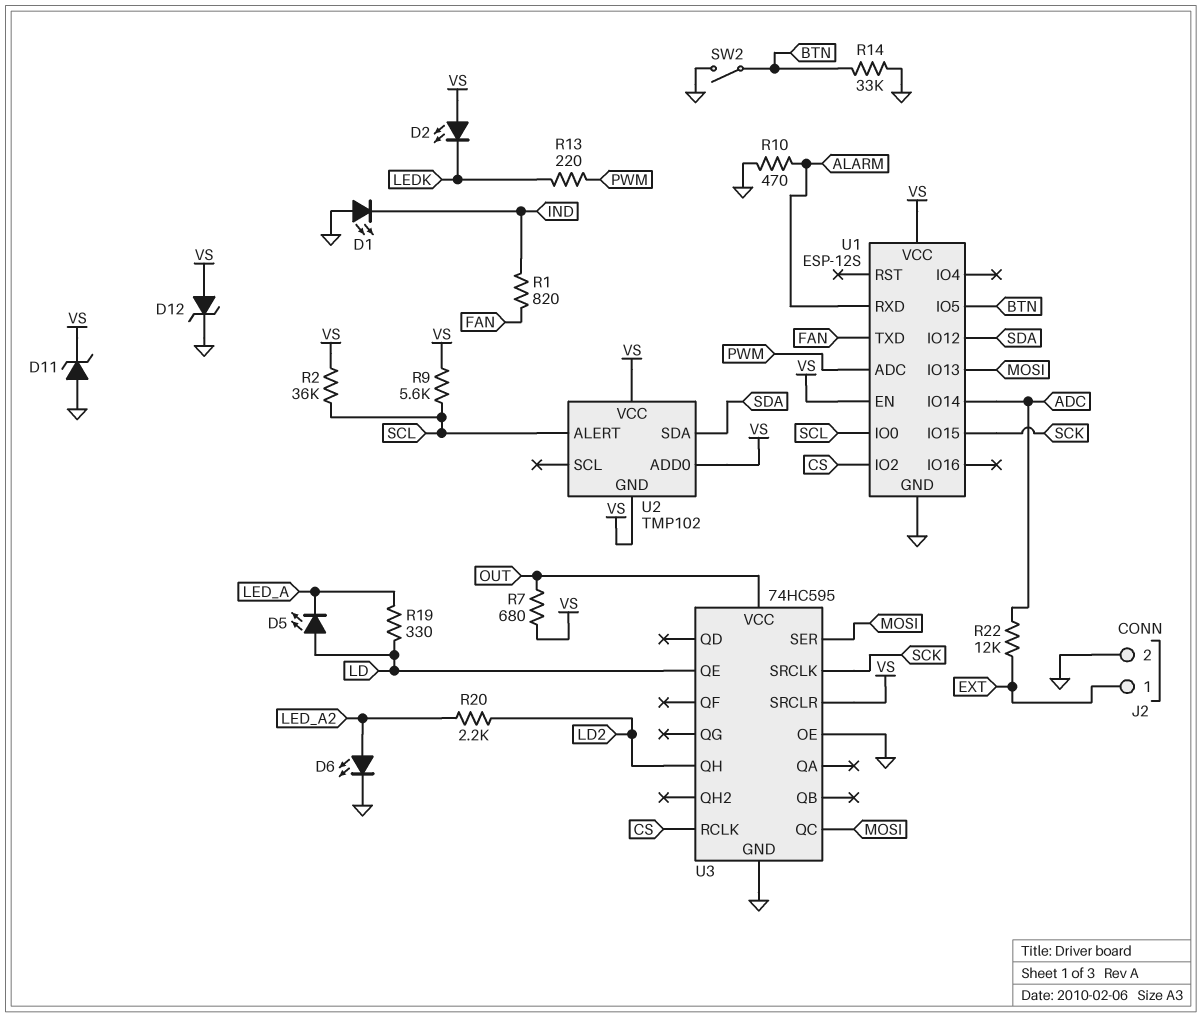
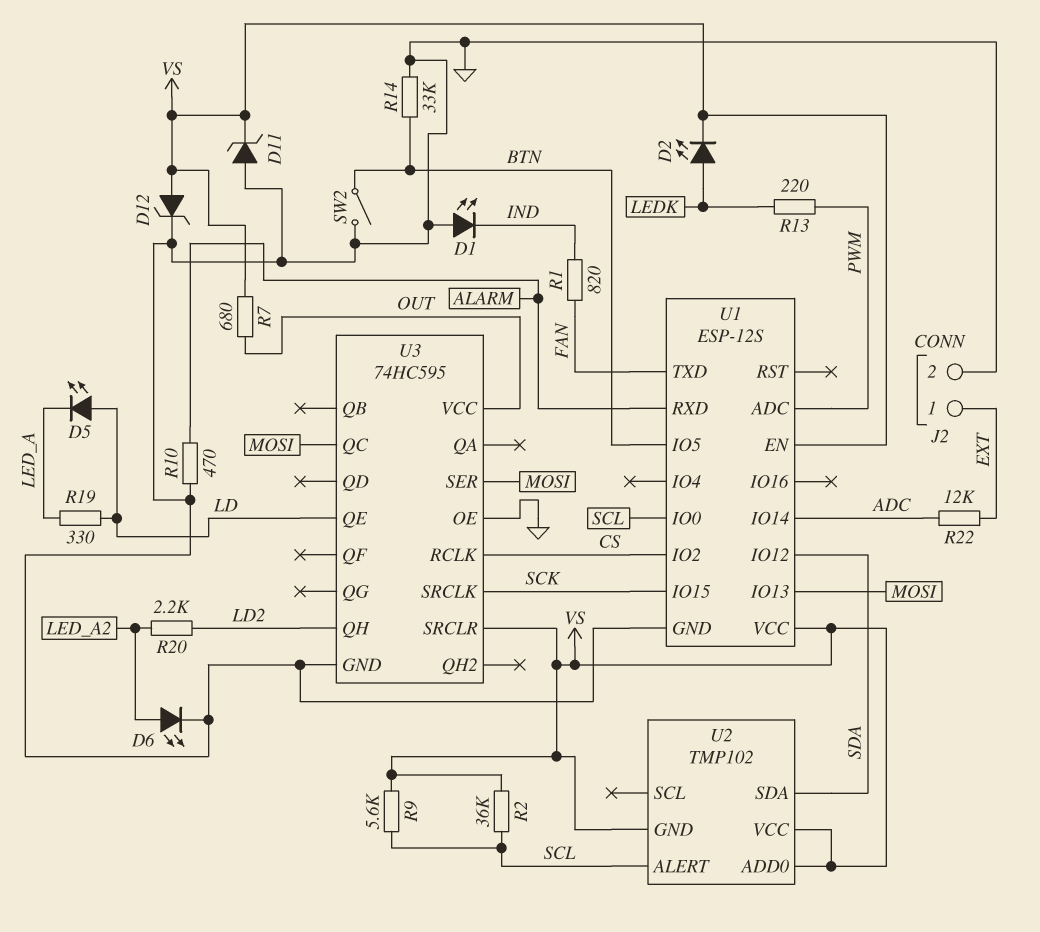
D2: LED (A VS, K LEDK) -> LED (A LEDK, K VS)

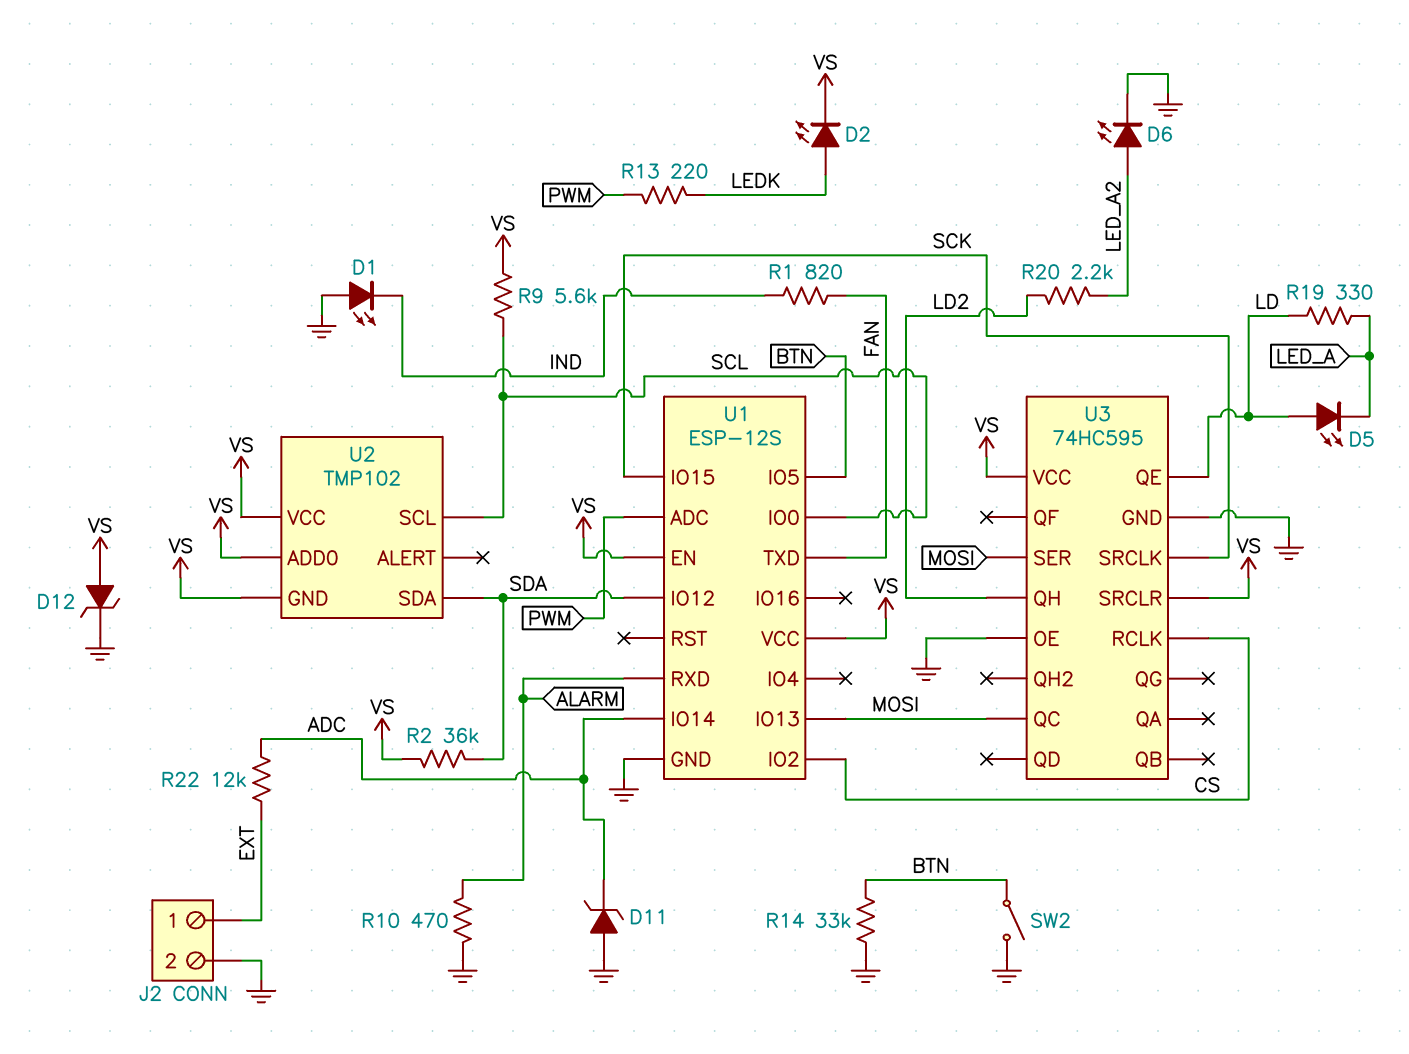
D11: zener (A GND, K VS) -> zener (A GND, K ADC)
R2: 36k (SCL, VS) -> 36k (SDA, VS)
R7: 680 (OUT, VS) -> none
U2 pin ALERT: SCL -> none
U2 pin SCL: none -> SCL
U3 pin VCC: OUT -> VS

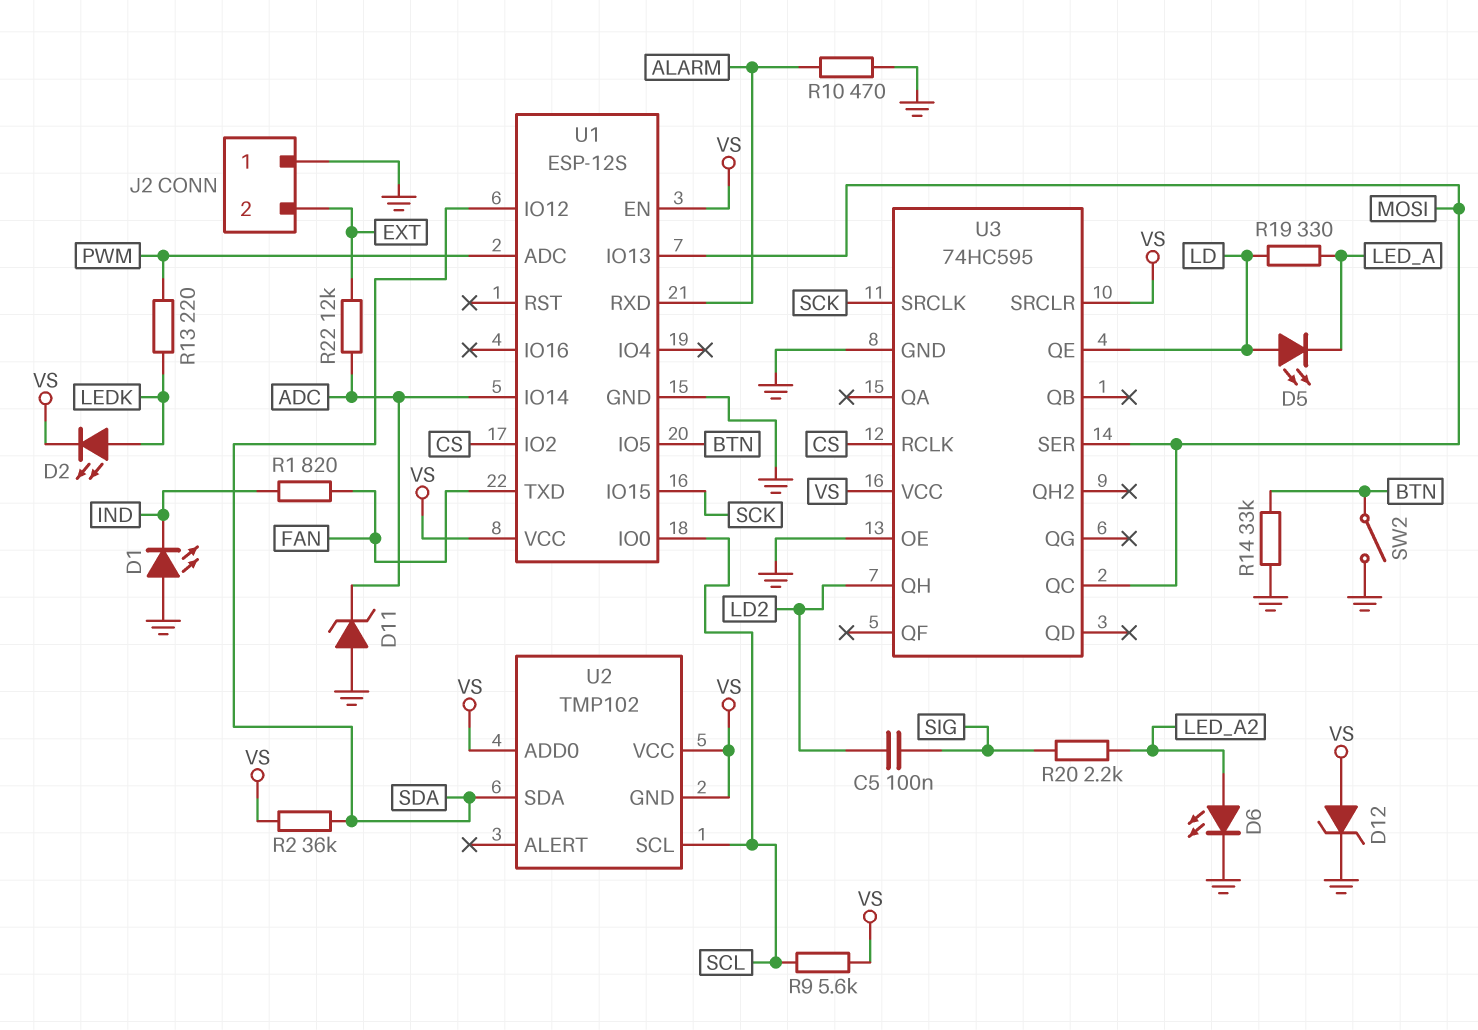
C5: none -> 100nF (LD2, SIG)
J2 pin 1: EXT -> GND
J2 pin 2: GND -> EXT
R20: 2.2k (LD2, LED_A2) -> 2.2k (LED_A2, SIG)

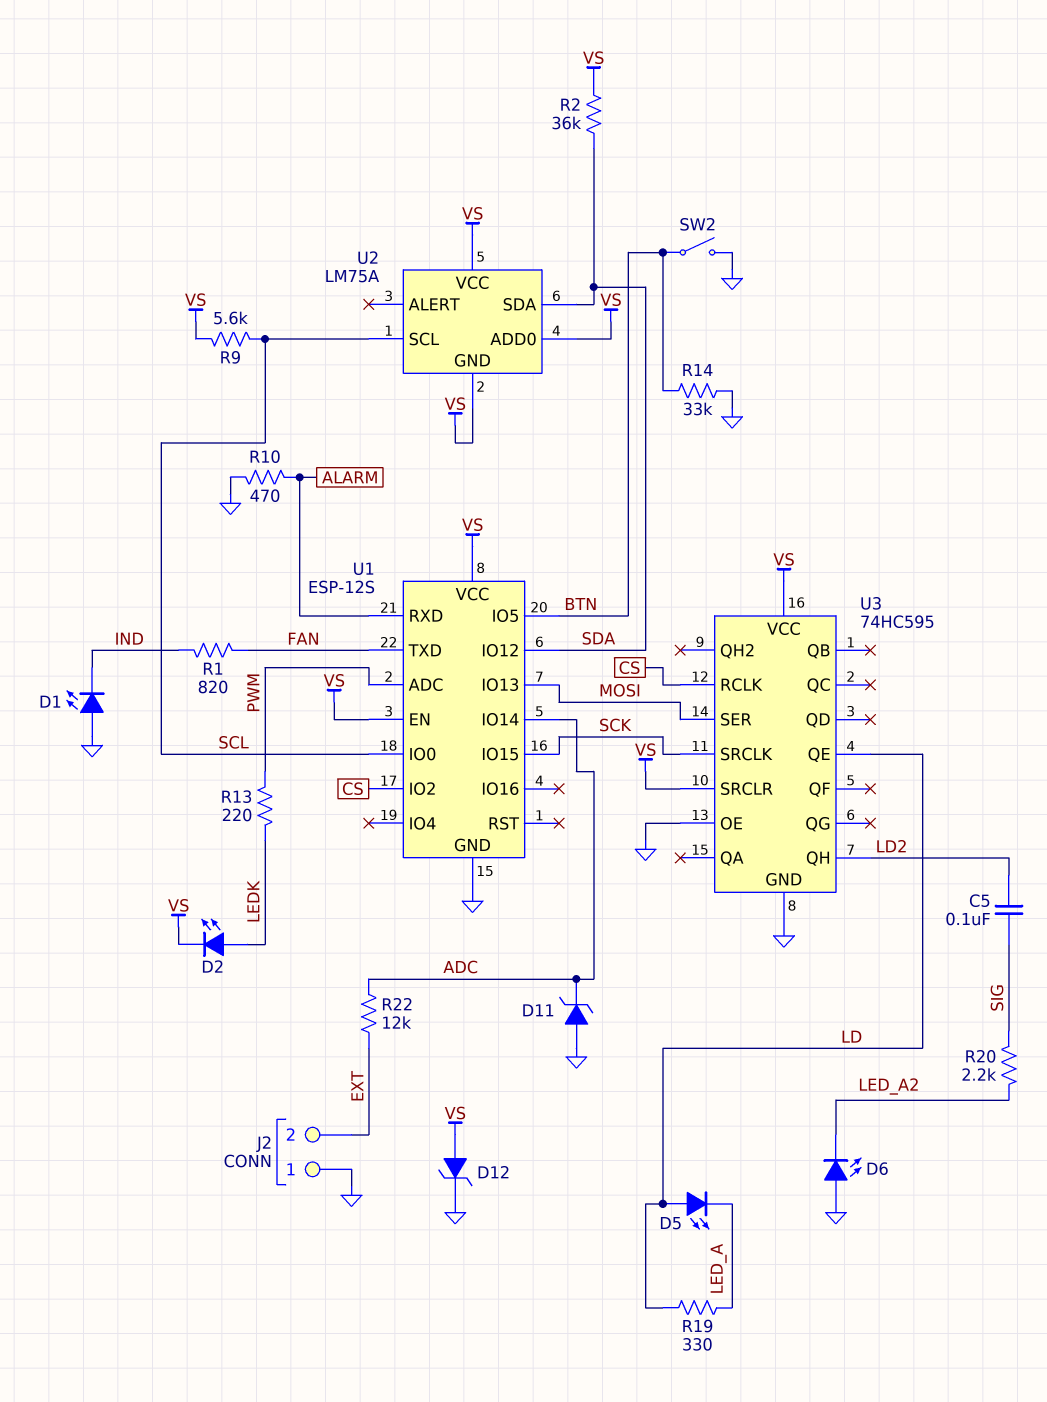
D6: LED (A LED_A2, K GND) -> LED (A GND, K LED_A2)
U2: TMP102 -> LM75A
U3 pin QC: MOSI -> none

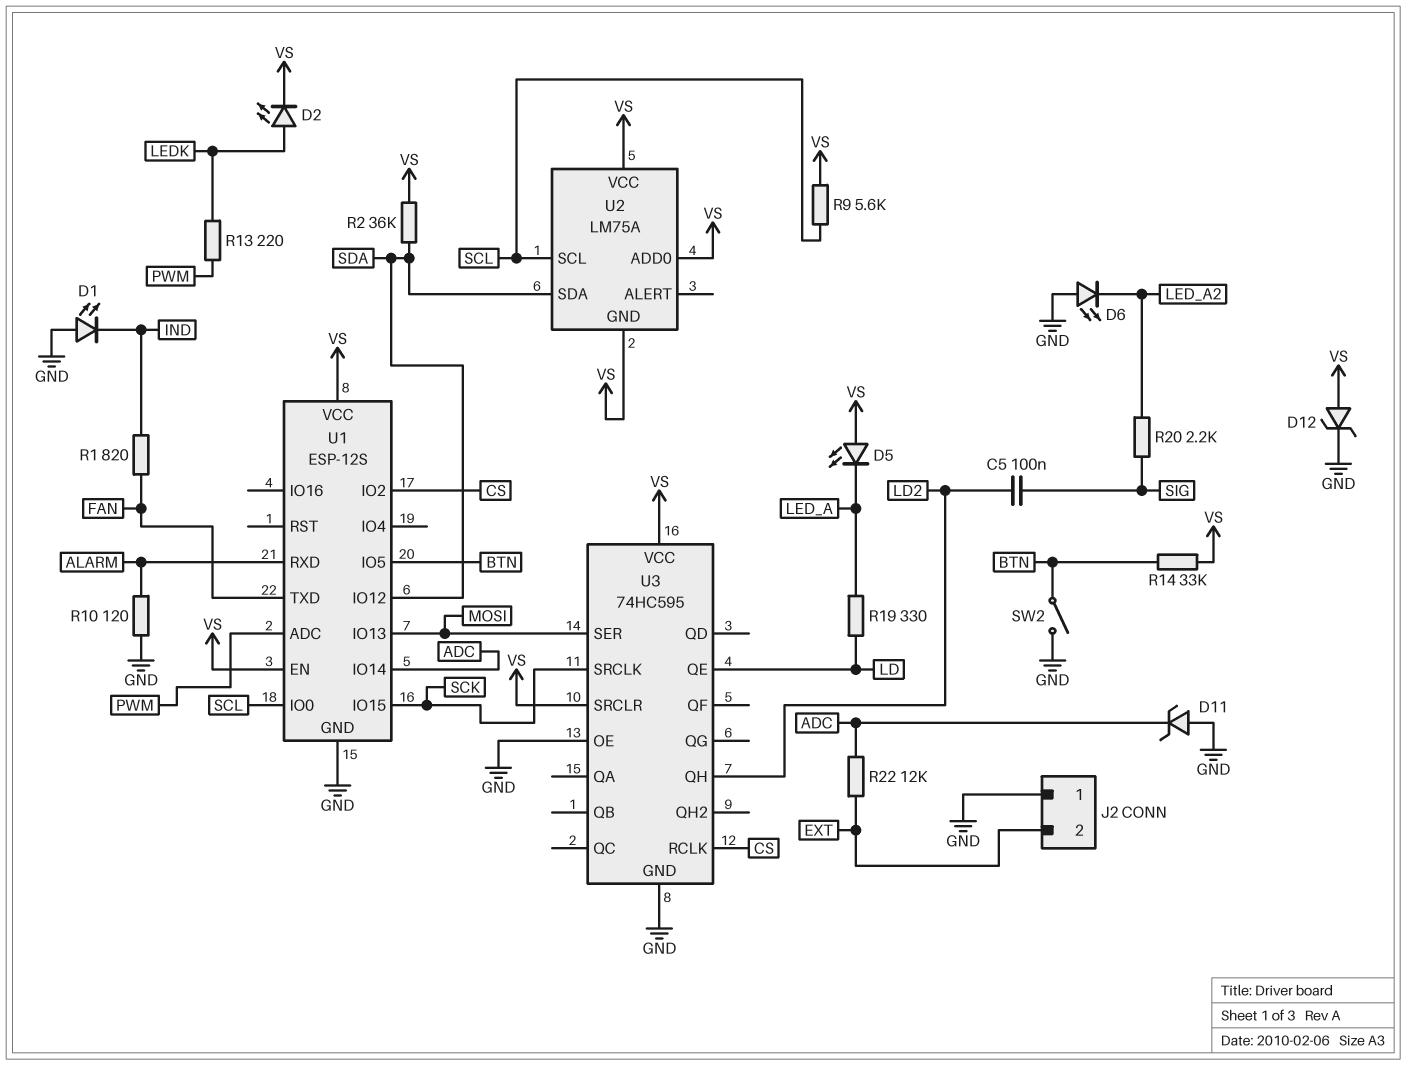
D5: LED (A LD, K LED_A) -> LED (A VS, K LED_A)
R10: 470 (ALARM, GND) -> 120 (ALARM, GND)
R14: 33k (BTN, GND) -> 33k (BTN, VS)

